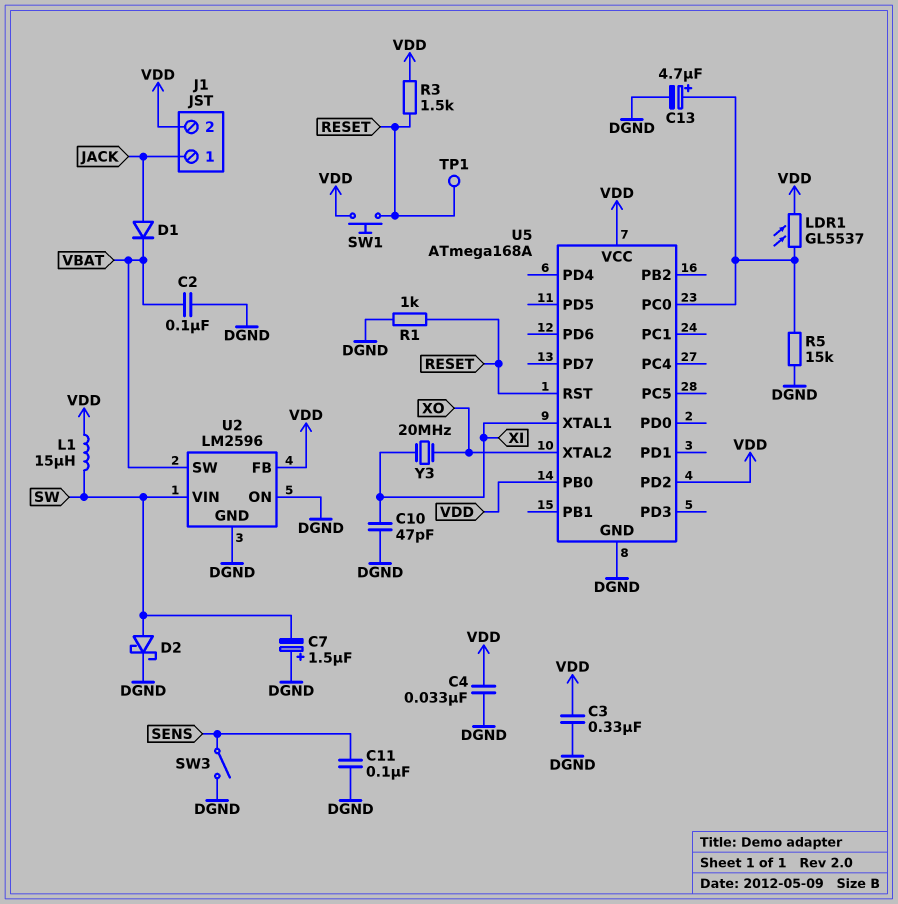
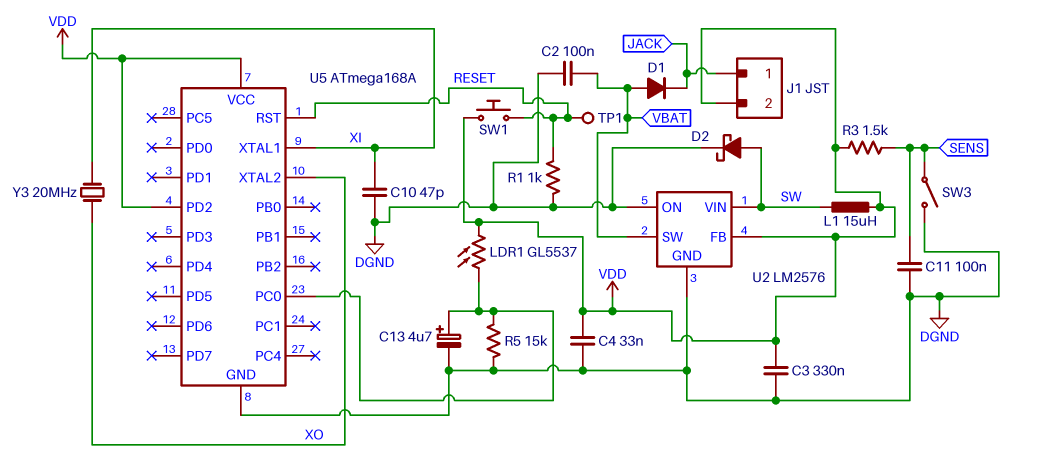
C7: 1.5uF (plus DGND, minus SW) -> none
D1: diode (A JACK, K VBAT) -> diode (A VBAT, K JACK)
R3: 1.5k (RESET, VDD) -> 1.5k (SENS, VDD)
U2: LM2596 -> LM2576
U5 pin PB0: VDD -> none

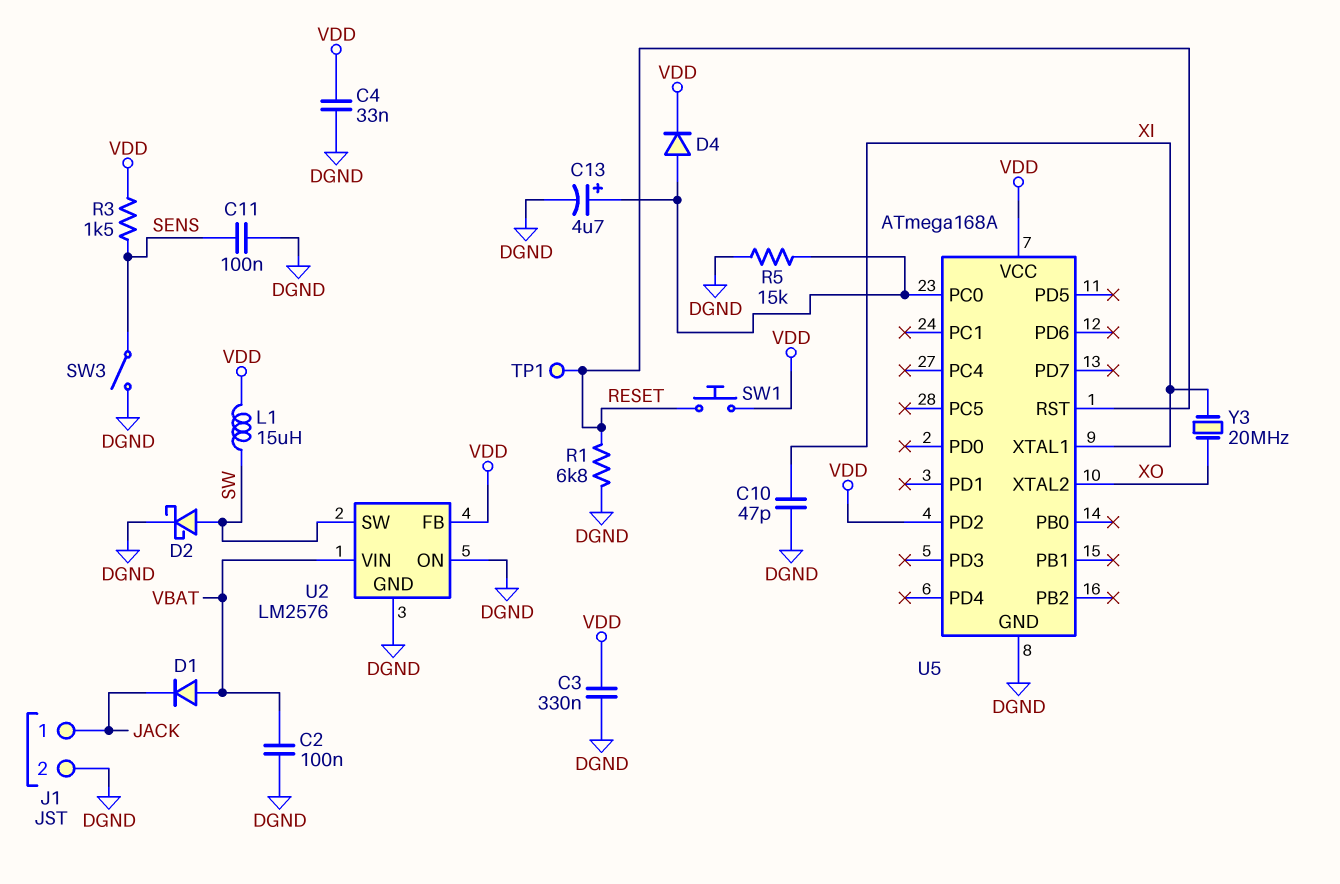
D4: none -> diode (A U5/PC0, K VDD)
J1 pin 2: VDD -> DGND
LDR1: GL5537 (U5/PC0, VDD) -> none
R1: 1k (DGND, RESET) -> 6.8k (DGND, RESET)
U2 pin SW: VBAT -> SW
U2 pin VIN: SW -> VBAT

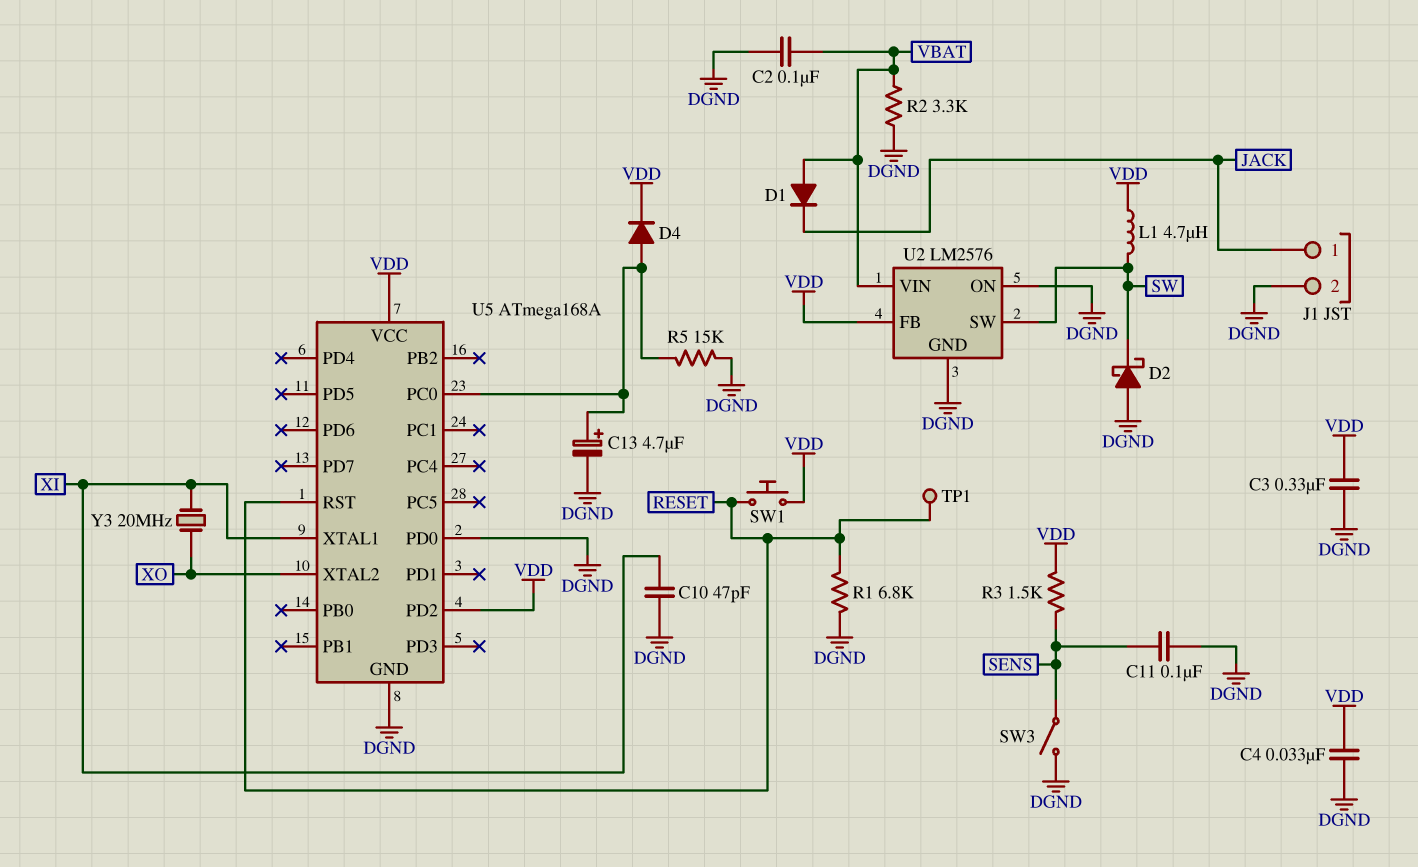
D2: schottky (A SW, K DGND) -> schottky (A DGND, K SW)
L1: 15uH (SW, VDD) -> 4.7uH (SW, VDD)
R2: none -> 3.3k (DGND, VBAT)
U5 pin PD0: none -> DGND

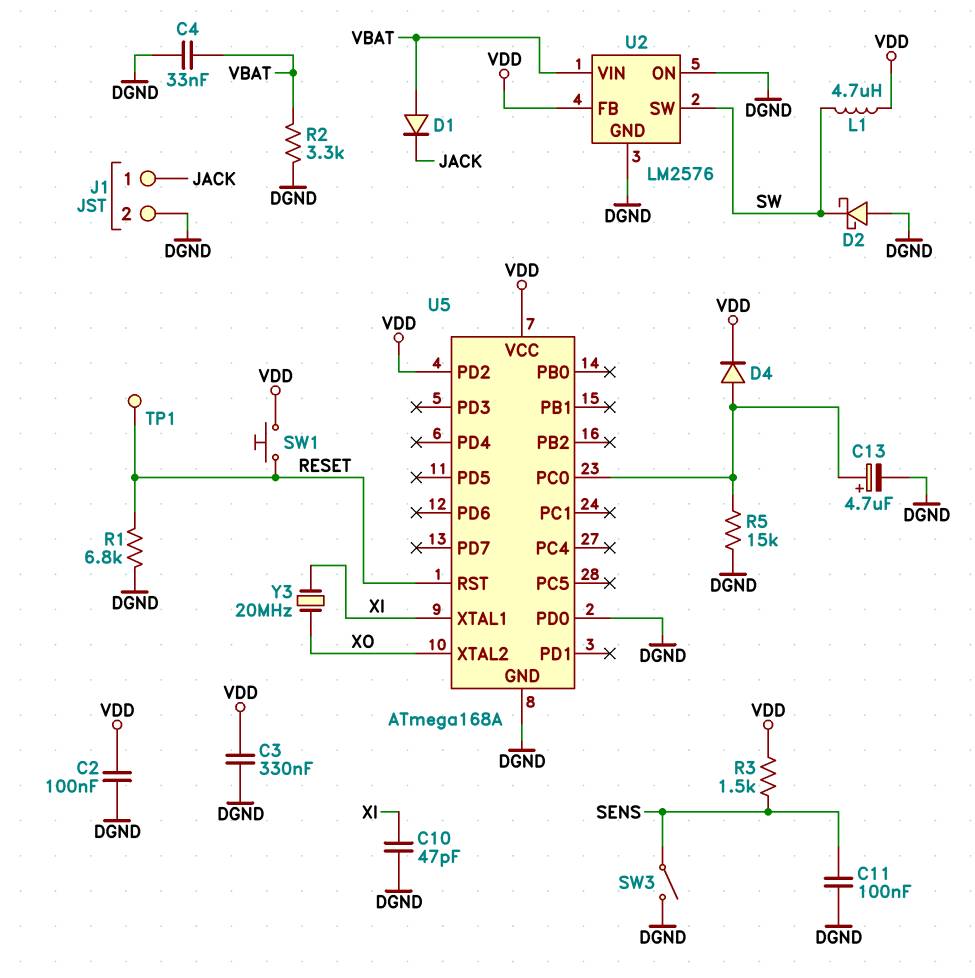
C2: 100nF (DGND, VBAT) -> 100nF (DGND, VDD)
C4: 33nF (DGND, VDD) -> 33nF (DGND, VBAT)

